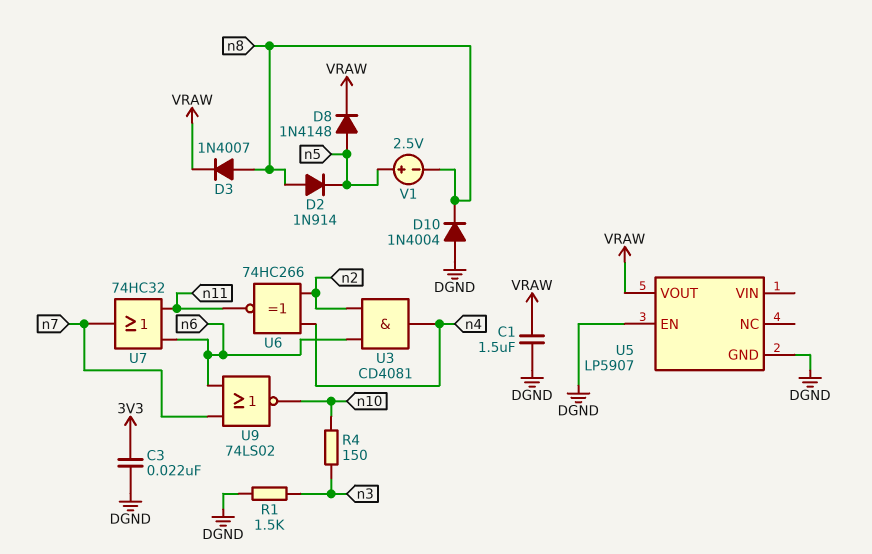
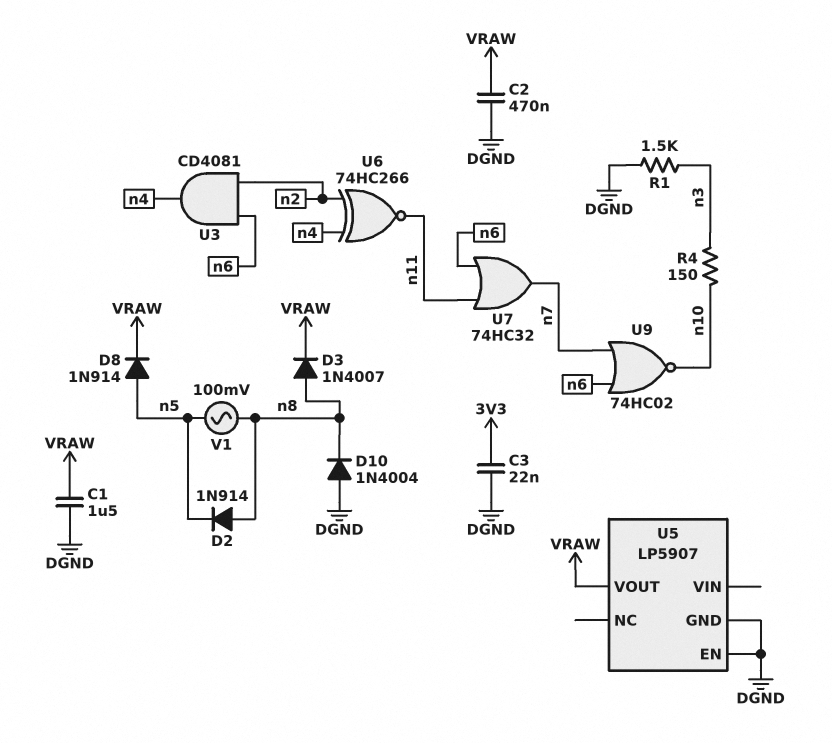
C2: none -> 470nF (DGND, VRAW)
D8: diode 1N4148 (A n5, K VRAW) -> diode 1N914 (A n5, K VRAW)
U9: NOR 74LS02 (in n6, in n7, out n10) -> NOR 74HC02 (in n6, in n7, out n10)
V1: 2.5V (plus n5, minus n8) -> AC 100mV (n5, n8)

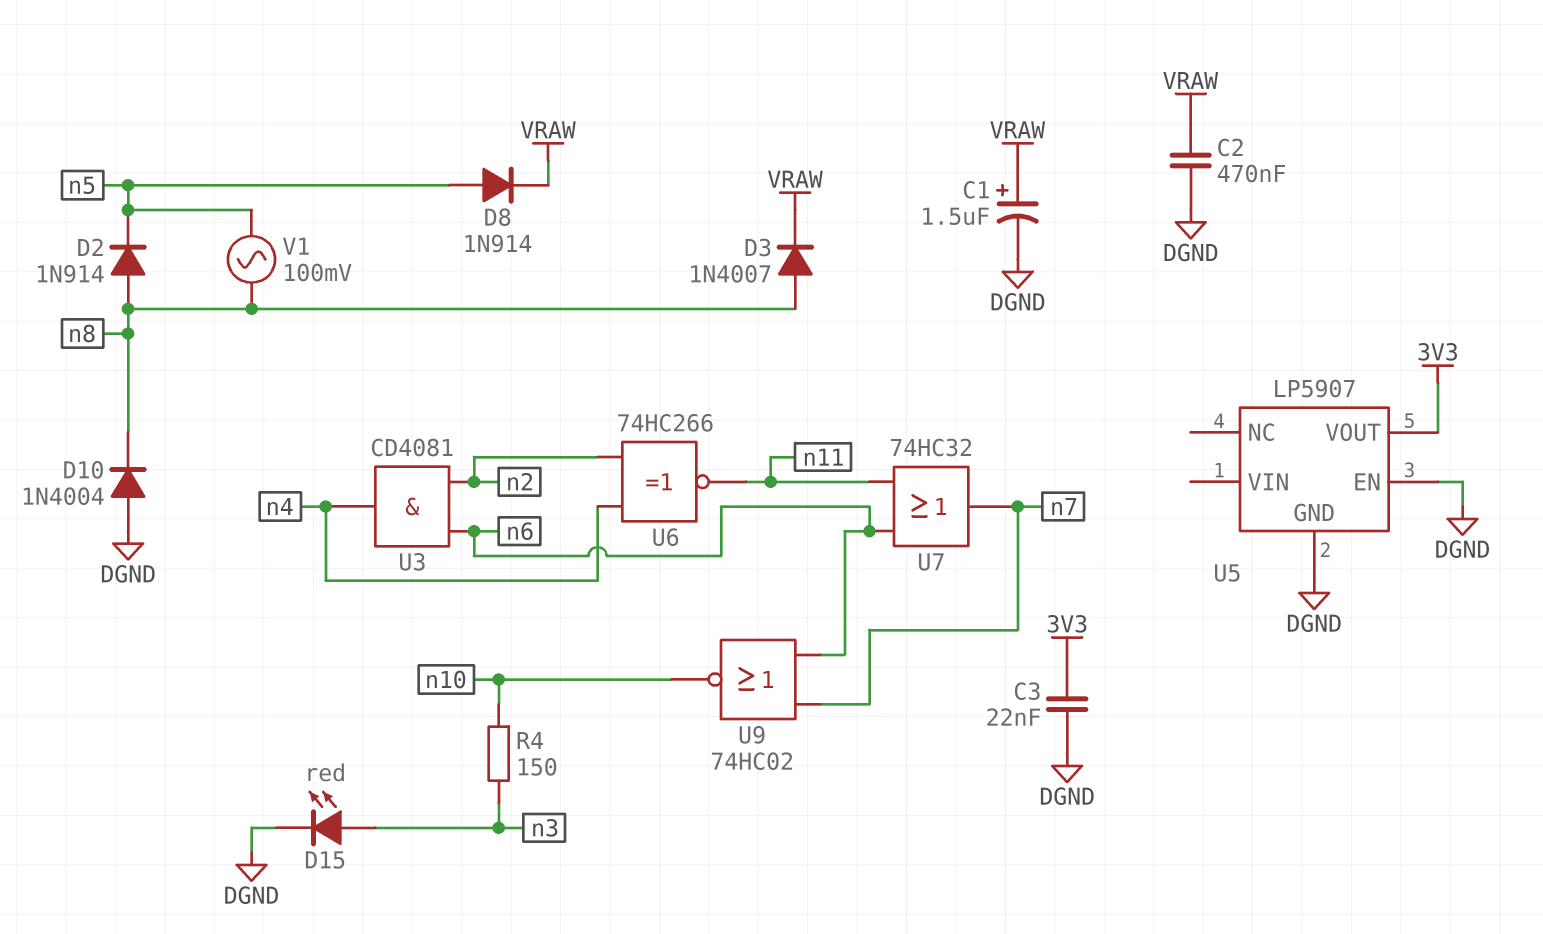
C1: 1.5uF (DGND, VRAW) -> 1.5uF (plus VRAW, minus DGND)
D15: none -> LED red (A n3, K DGND)
R1: 1.5k (DGND, n3) -> none
U5 pin VOUT: VRAW -> 3V3

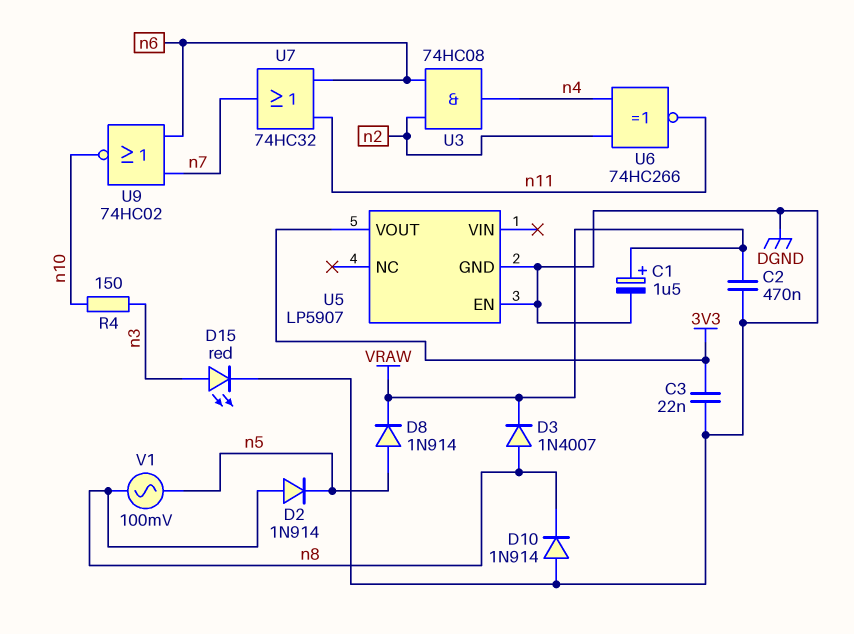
D10: diode 1N4004 (A DGND, K n8) -> diode 1N914 (A DGND, K n8)
U3: AND CD4081 (in n2, in n6, out n4) -> AND 74HC08 (in n2, in n6, out n4)

